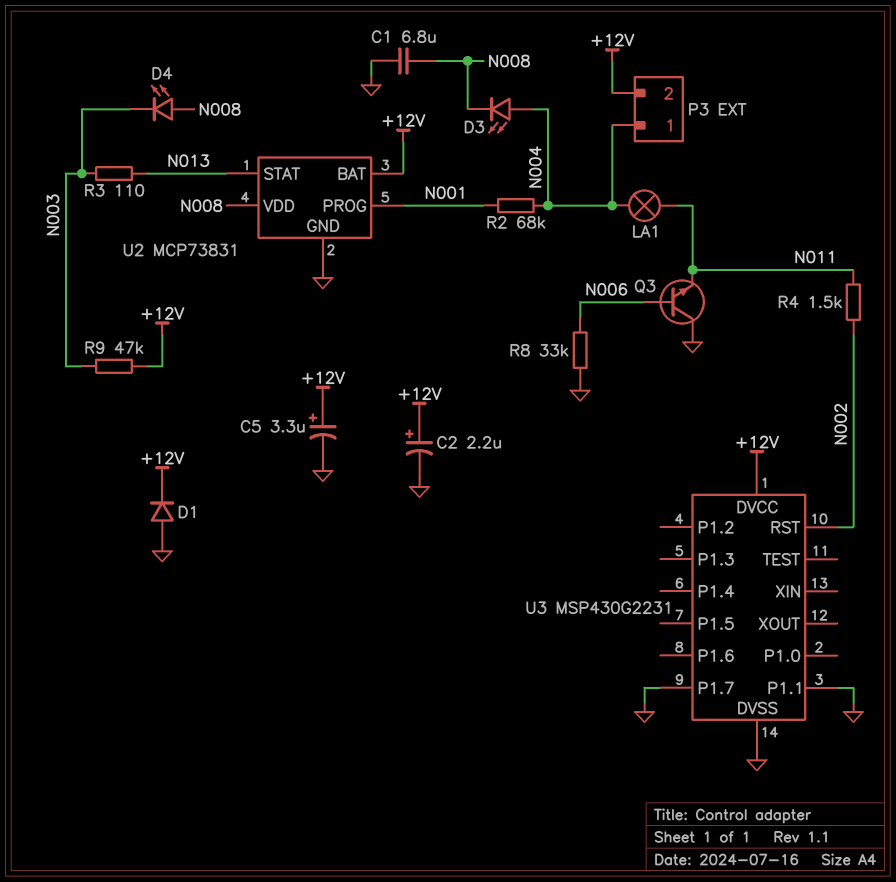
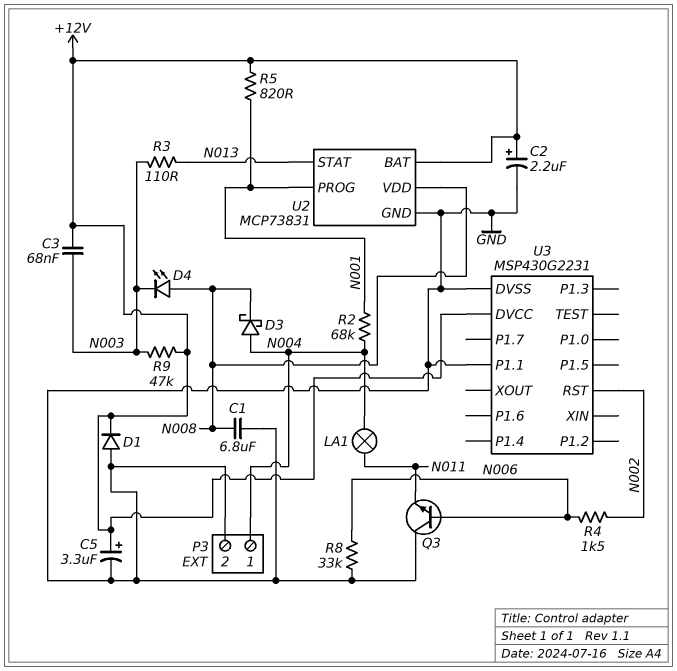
C3: none -> 68nF (+12V, N003)
D3: LED (A N004, K N008) -> schottky (A N004, K N008)
P3 pin 2: +12V -> GND
R4: 1.5k (N002, N011) -> 1.5k (N002, N006)
R5: none -> 820 (+12V, N001)
U3 pin P1.7: GND -> none

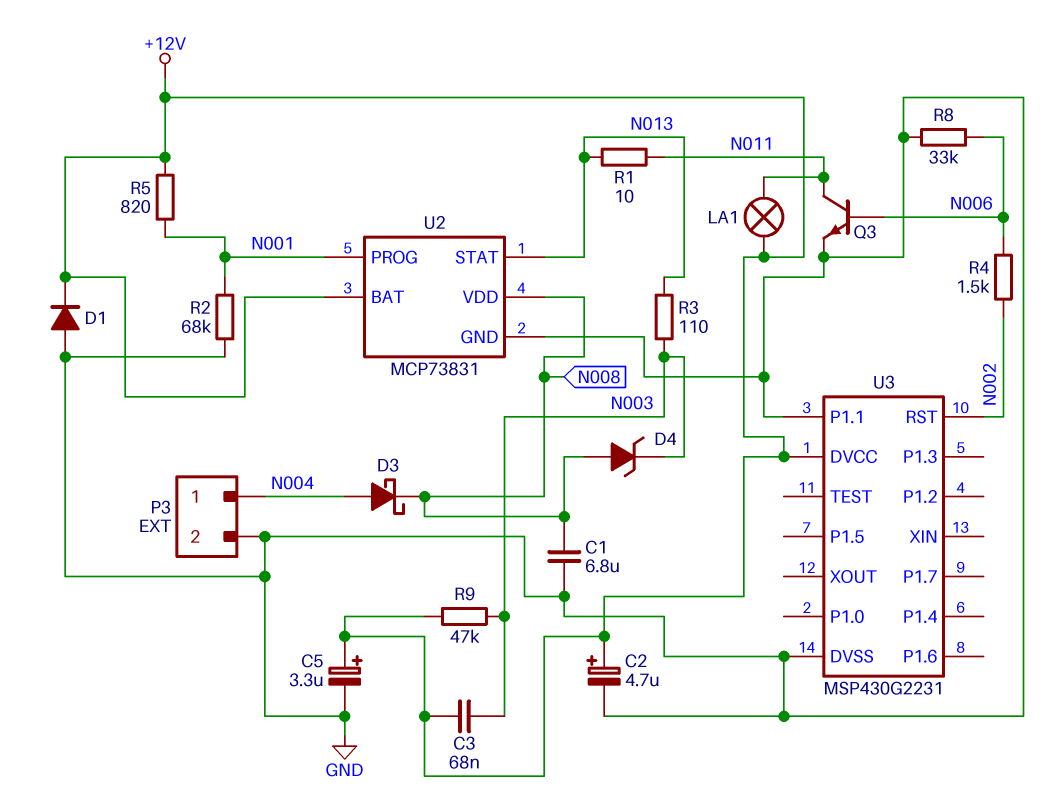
C2: 2.2uF (plus +12V, minus GND) -> 4.7uF (plus +12V, minus GND)
D4: LED (A N008, K N003) -> zener (A N008, K N003)
LA1: lamp (N004, N011) -> lamp (+12V, N011)
Q3: NPN (B N006, C GND, E N011) -> NPN (B N006, C N011, E GND)
R1: none -> 10 (N011, N013)
R2: 68k (N001, N004) -> 68k (GND, N001)

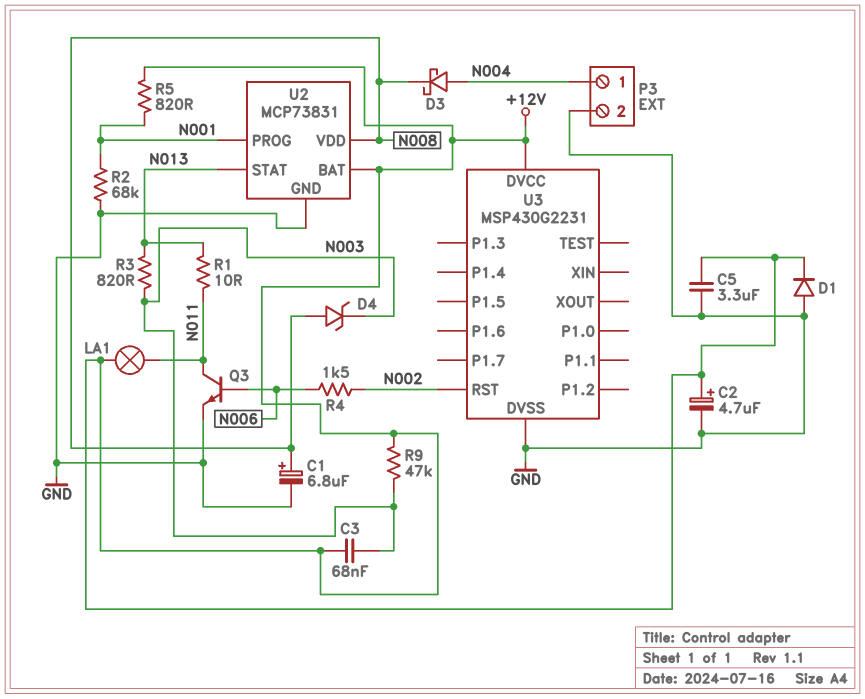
C1: 6.8uF (GND, N008) -> 6.8uF (plus N008, minus GND)
C5: 3.3uF (plus +12V, minus GND) -> 3.3uF (+12V, GND)
R3: 110 (N003, N013) -> 820 (N003, N013)
R8: 33k (GND, N006) -> none
U3 pin P1.1: GND -> none

